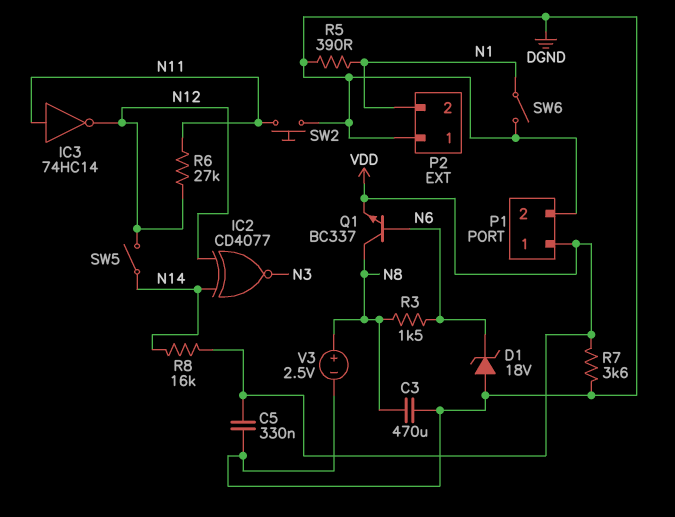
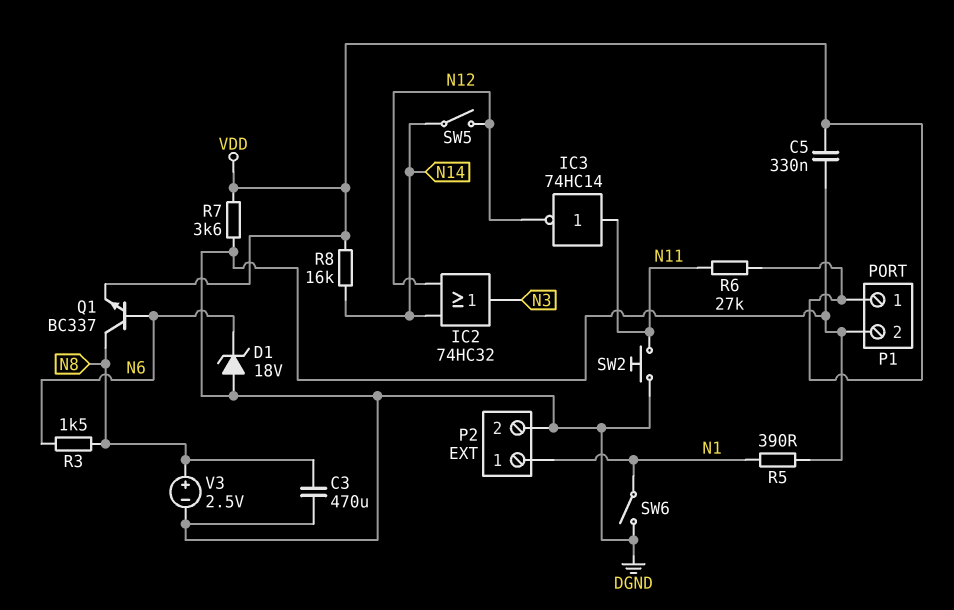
IC2: XNOR CD4077 (in N12, in N14, out N3) -> OR 74HC32 (in N12, in N14, out N3)
P2 pin 1: DGND -> N1
P2 pin 2: N1 -> DGND
R6: 27k (N11, N12) -> 27k (N11, VDD)

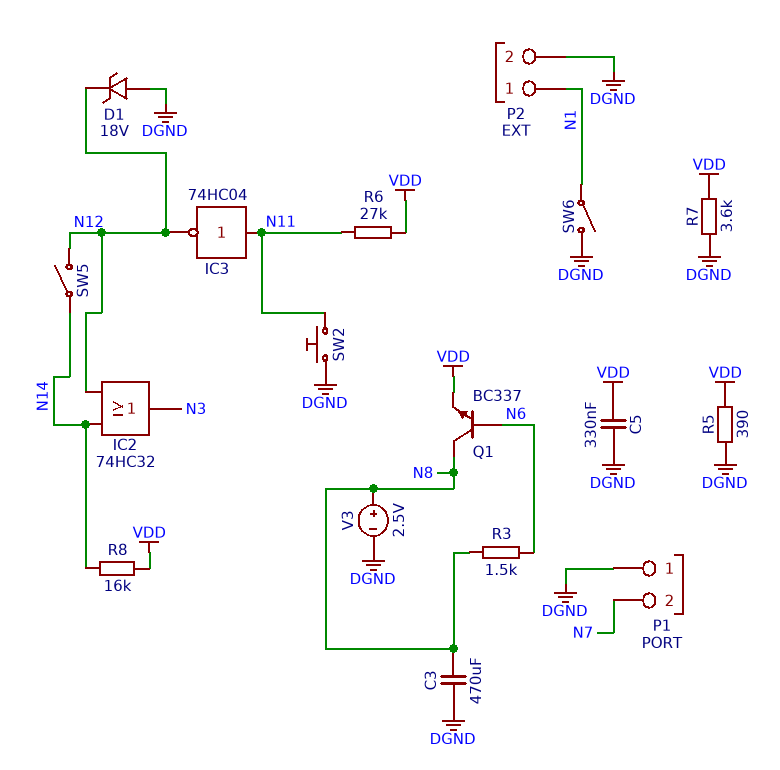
D1: zener 18V (A DGND, K N6) -> zener 18V (A DGND, K N12)
IC3: NOT 74HC14 (in N11, out N12) -> NOT 74HC04 (in N11, out N12)
P1 pin 1: VDD -> DGND
P1 pin 2: DGND -> N7
R5: 390 (DGND, N1) -> 390 (DGND, VDD)

